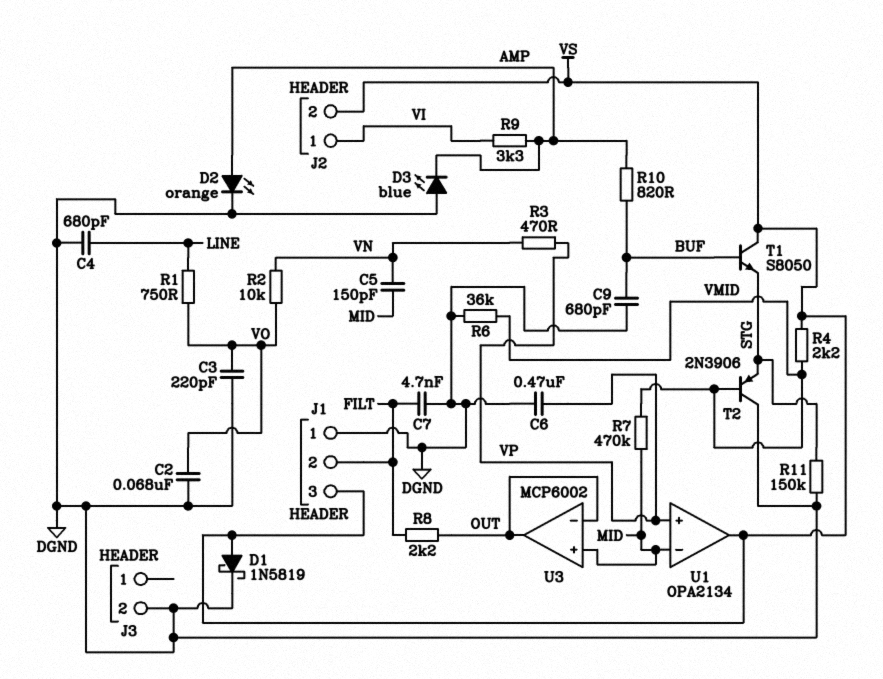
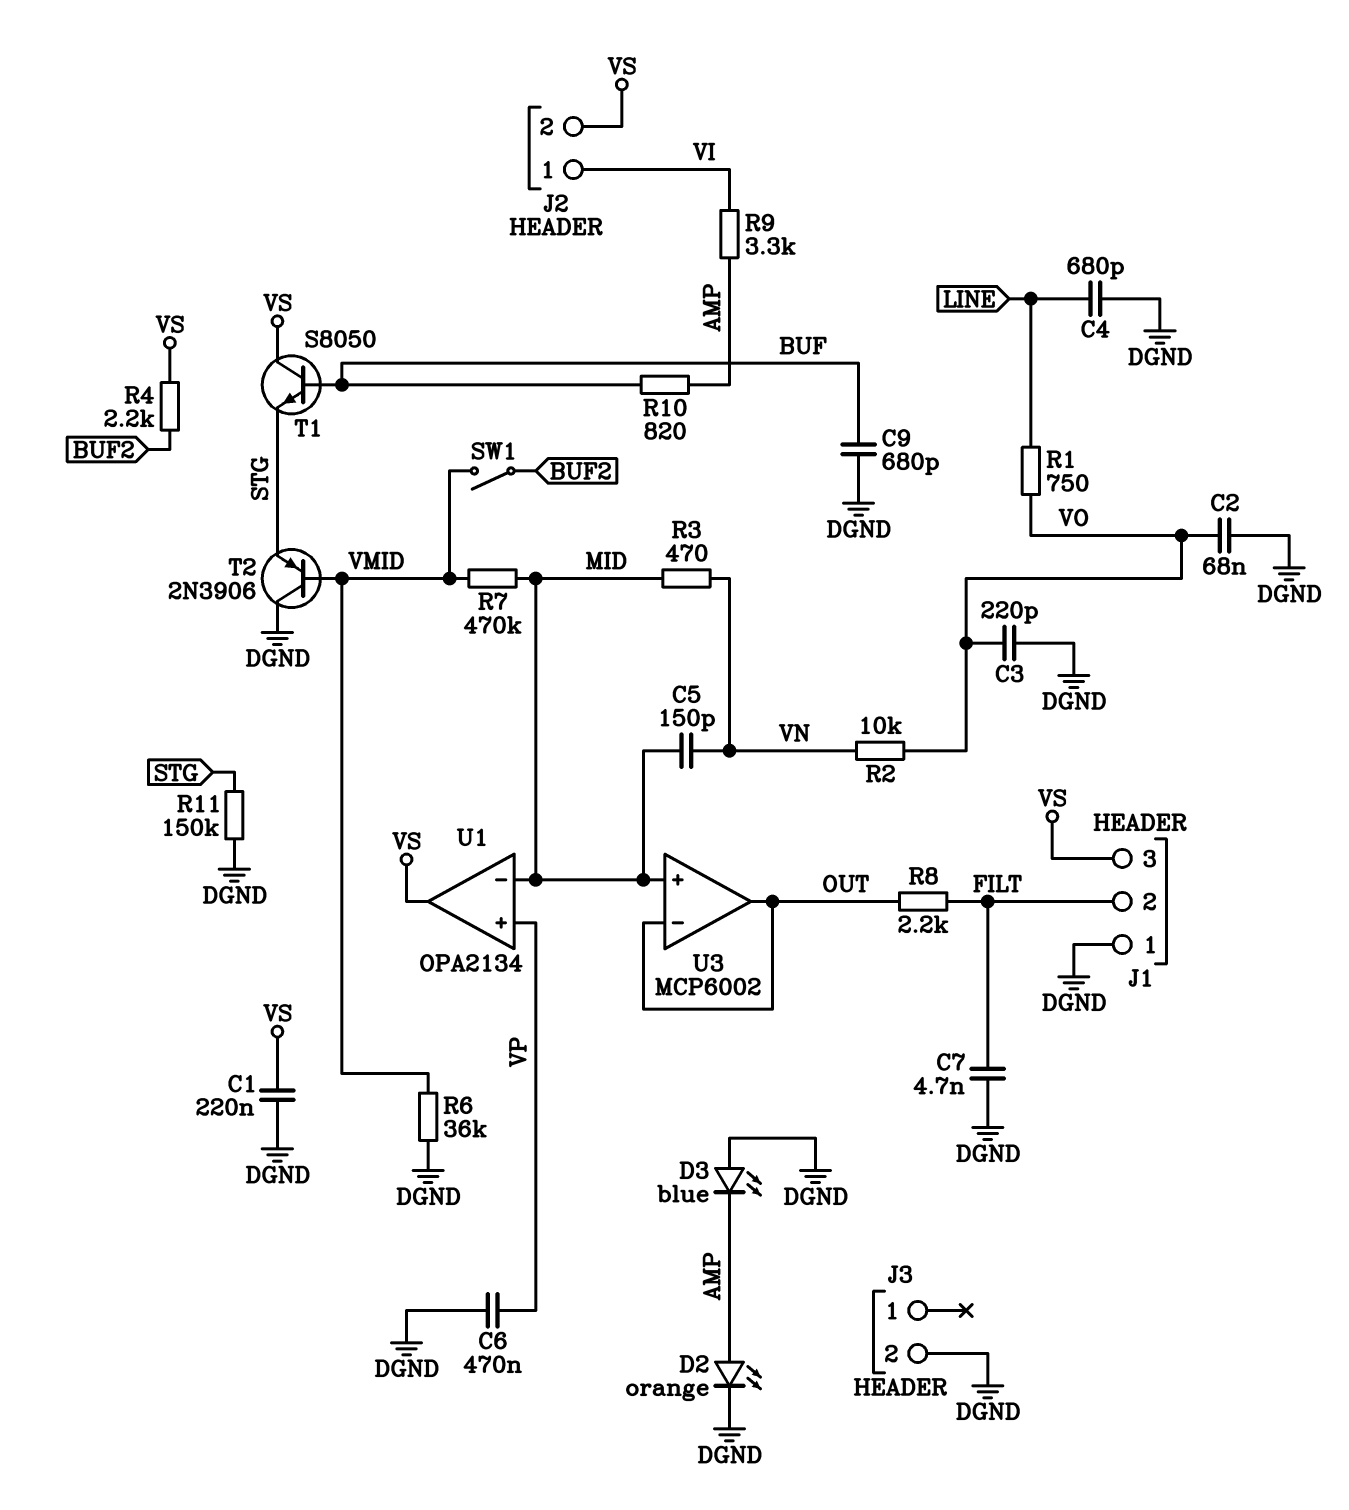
C1: none -> 220nF (DGND, VS)
D1: schottky 1N5819 (A VS, K DGND) -> none
R3: 470 (VN, VP) -> 470 (MID, VN)
R4: 2.2k (VMID, VS) -> 2.2k (BUF2, VS)
SW1: none -> switch (BUF2, VMID)

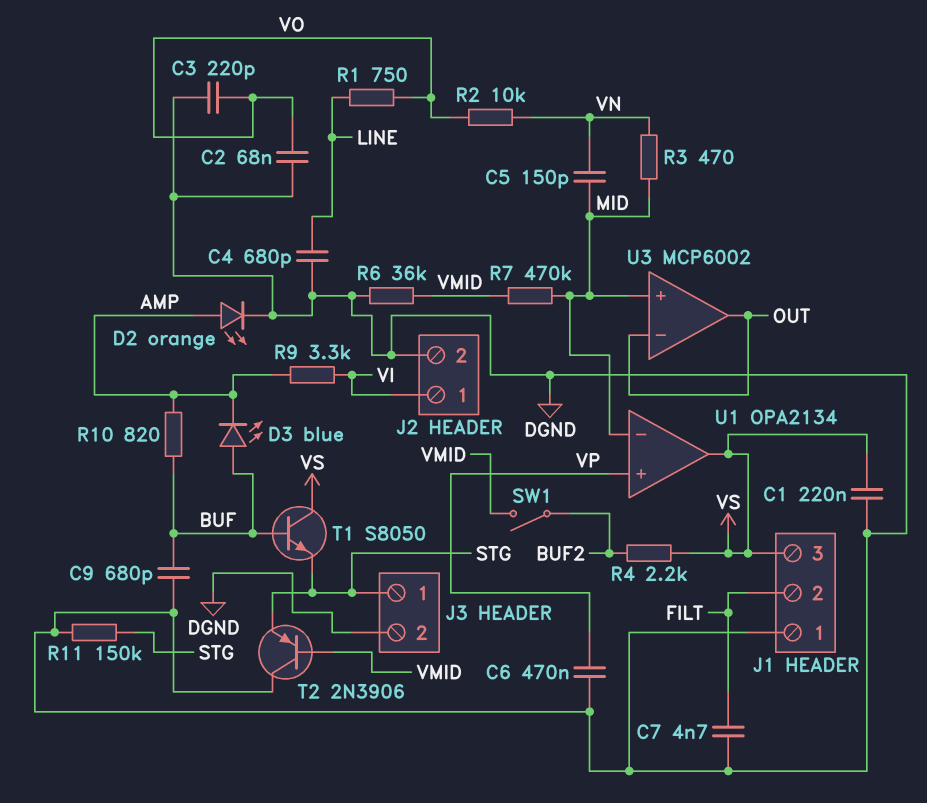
D3: LED blue (A DGND, K AMP) -> LED blue (A BUF, K AMP)
J2 pin 2: VS -> DGND
J3 pin 1: none -> STG
R8: 2.2k (FILT, OUT) -> none

